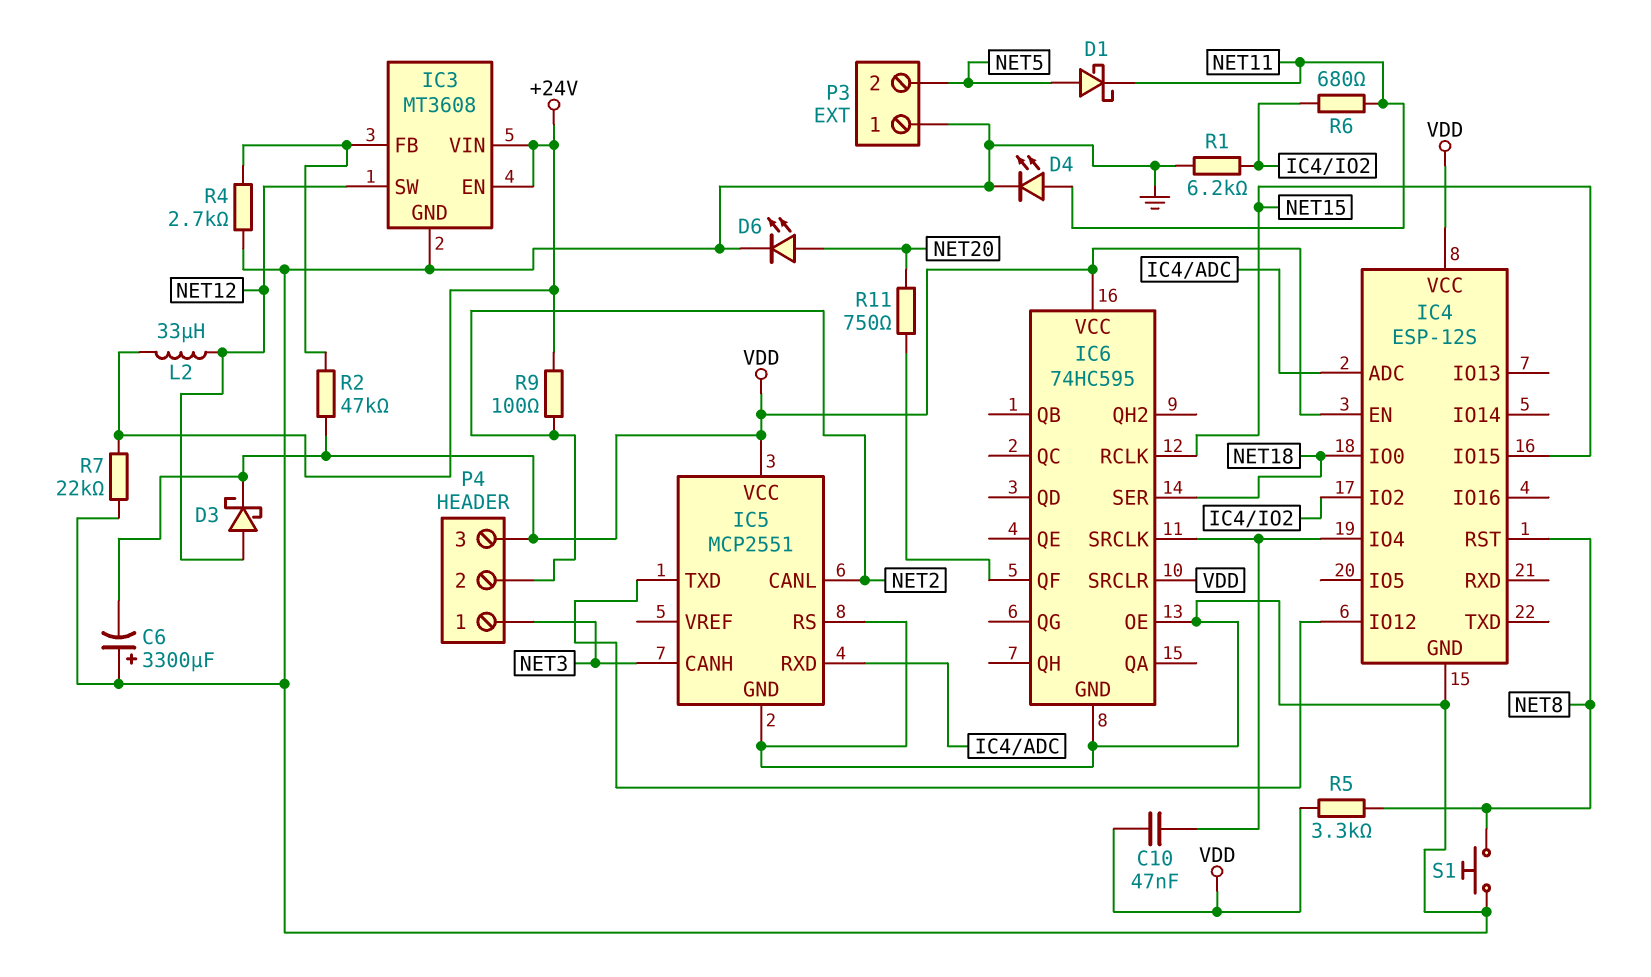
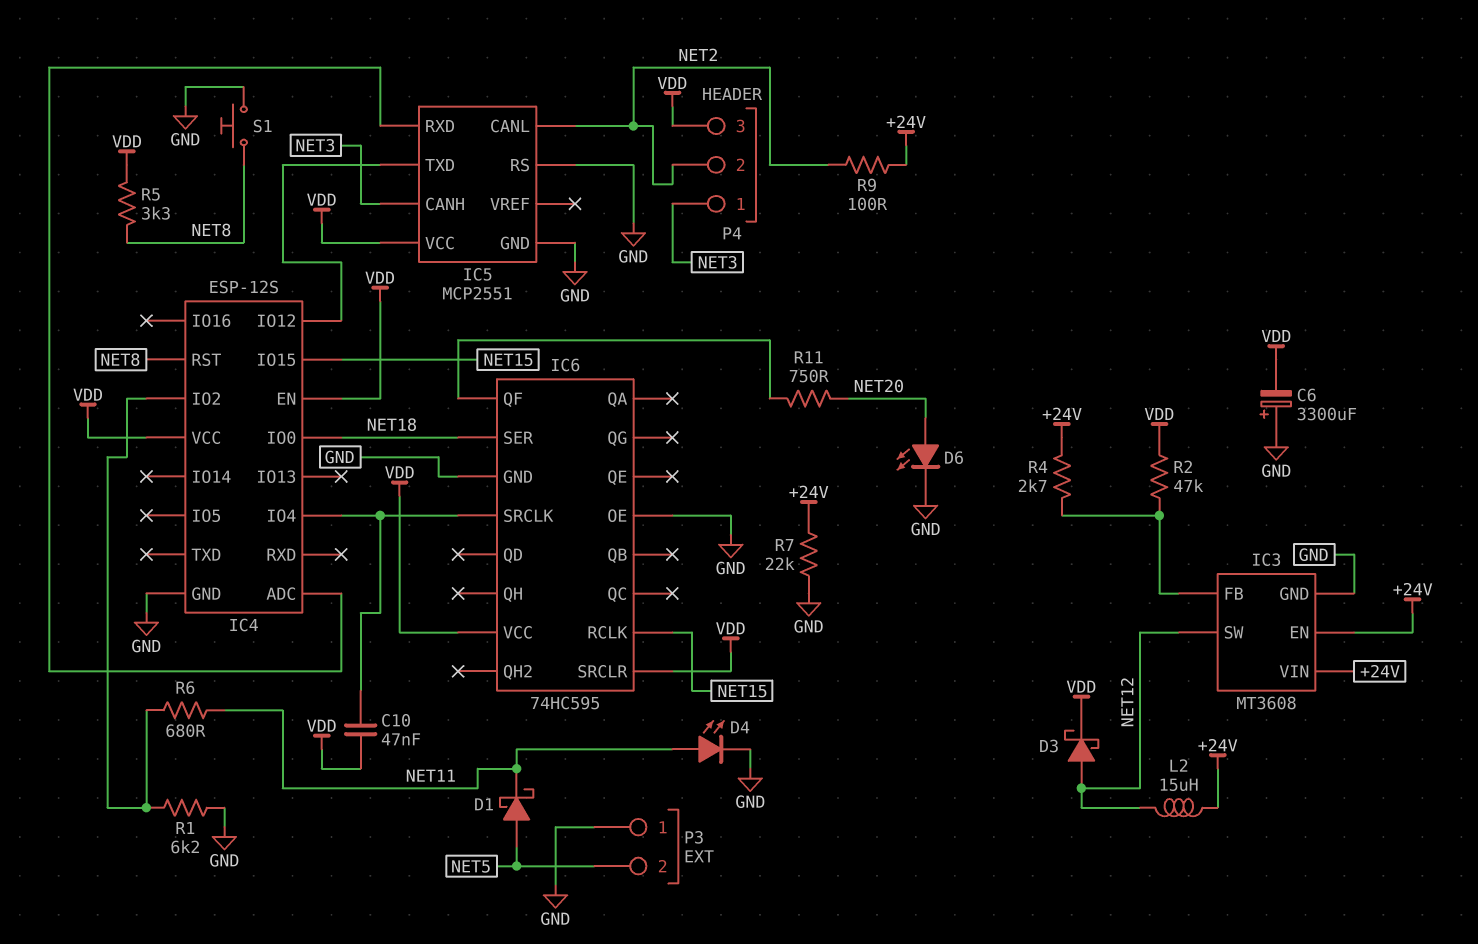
L2: 33uH (+24V, NET12) -> 15uH (+24V, NET12)
R4: 2.7k (GND, IC3/FB) -> 2.7k (+24V, IC3/FB)

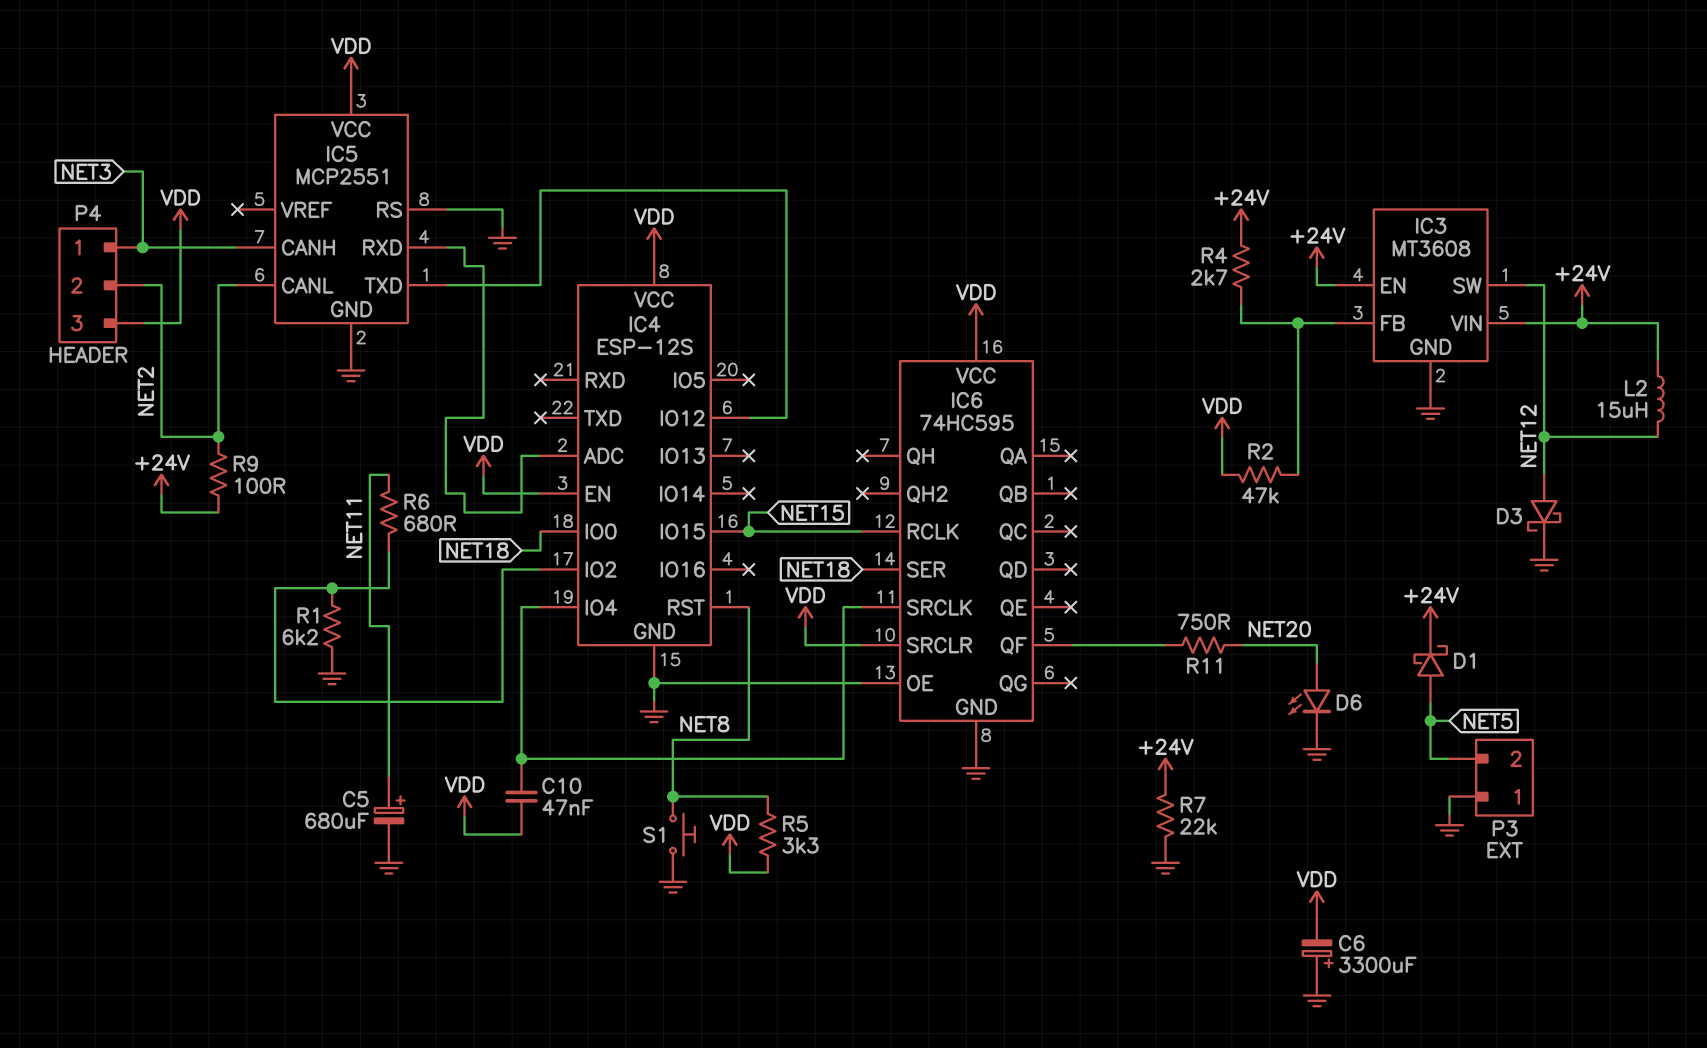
C5: none -> 680uF (plus NET11, minus GND)
D1: schottky (A NET5, K NET11) -> schottky (A NET5, K +24V)
D3: schottky (A NET12, K VDD) -> schottky (A NET12, K GND)
D4: LED (A NET11, K GND) -> none

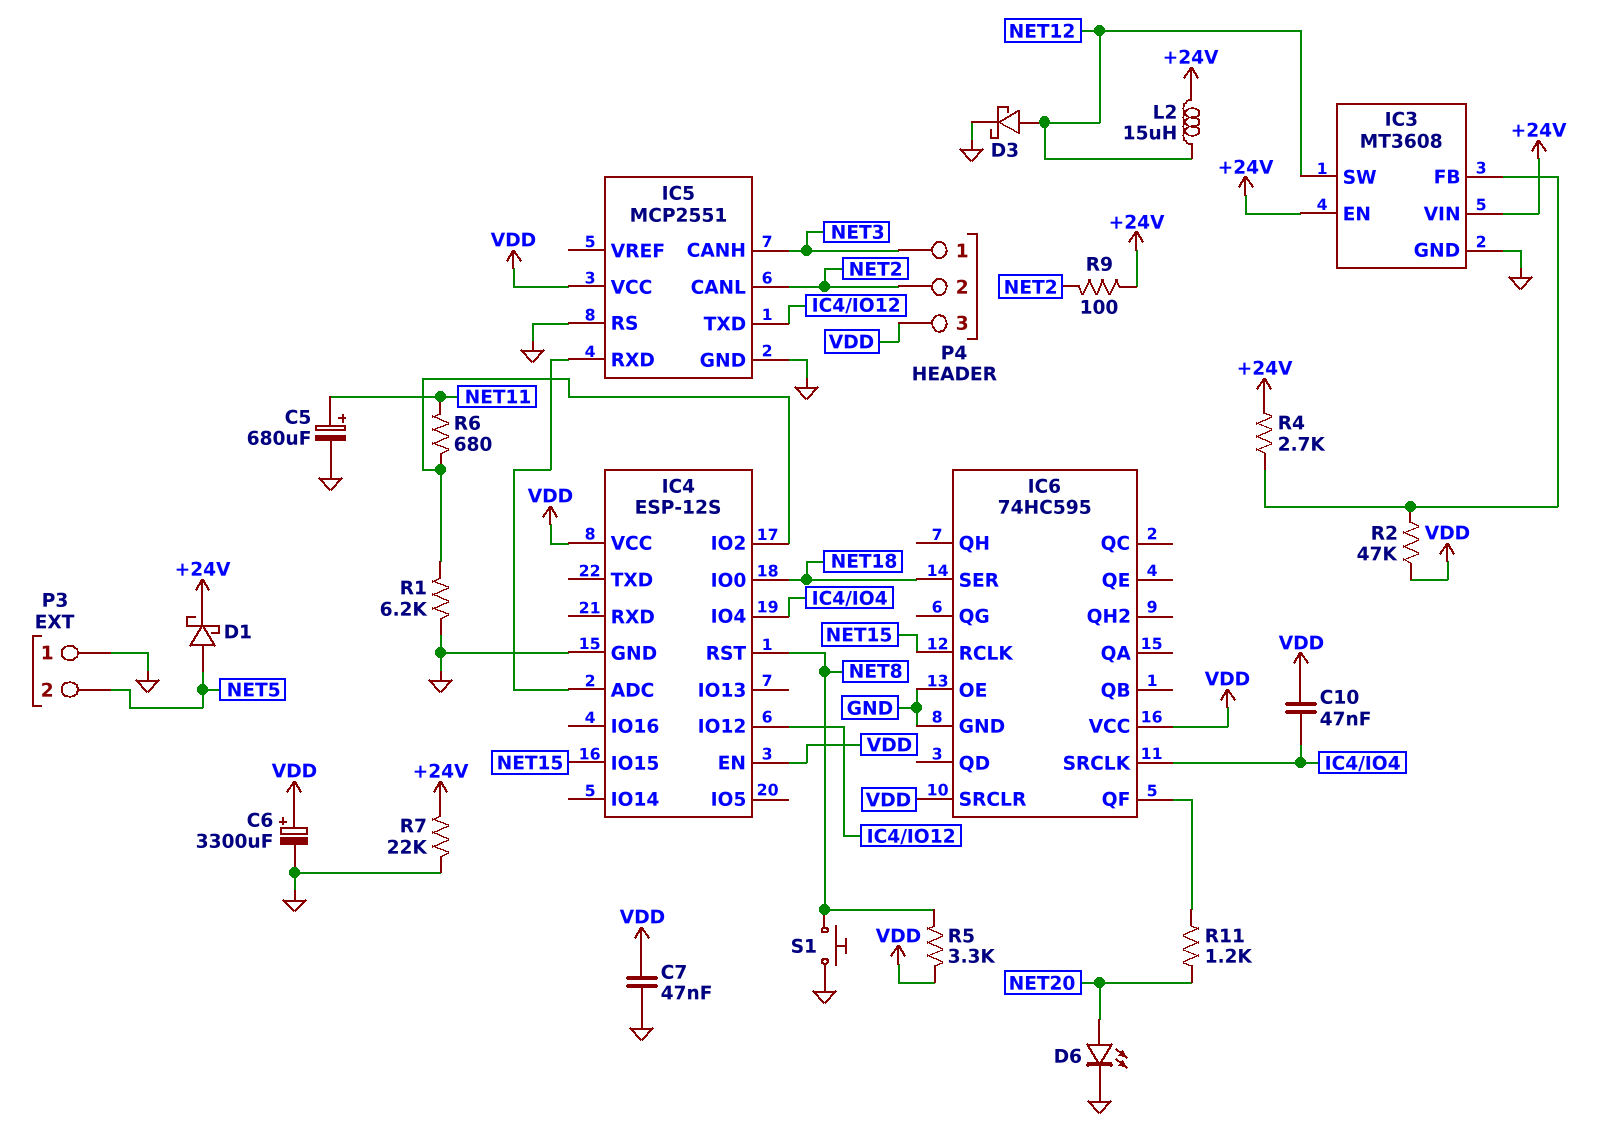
C6: 3300uF (plus GND, minus VDD) -> 3300uF (plus VDD, minus GND)
C7: none -> 47nF (GND, VDD)
R11: 750 (IC6/QF, NET20) -> 1.2k (IC6/QF, NET20)

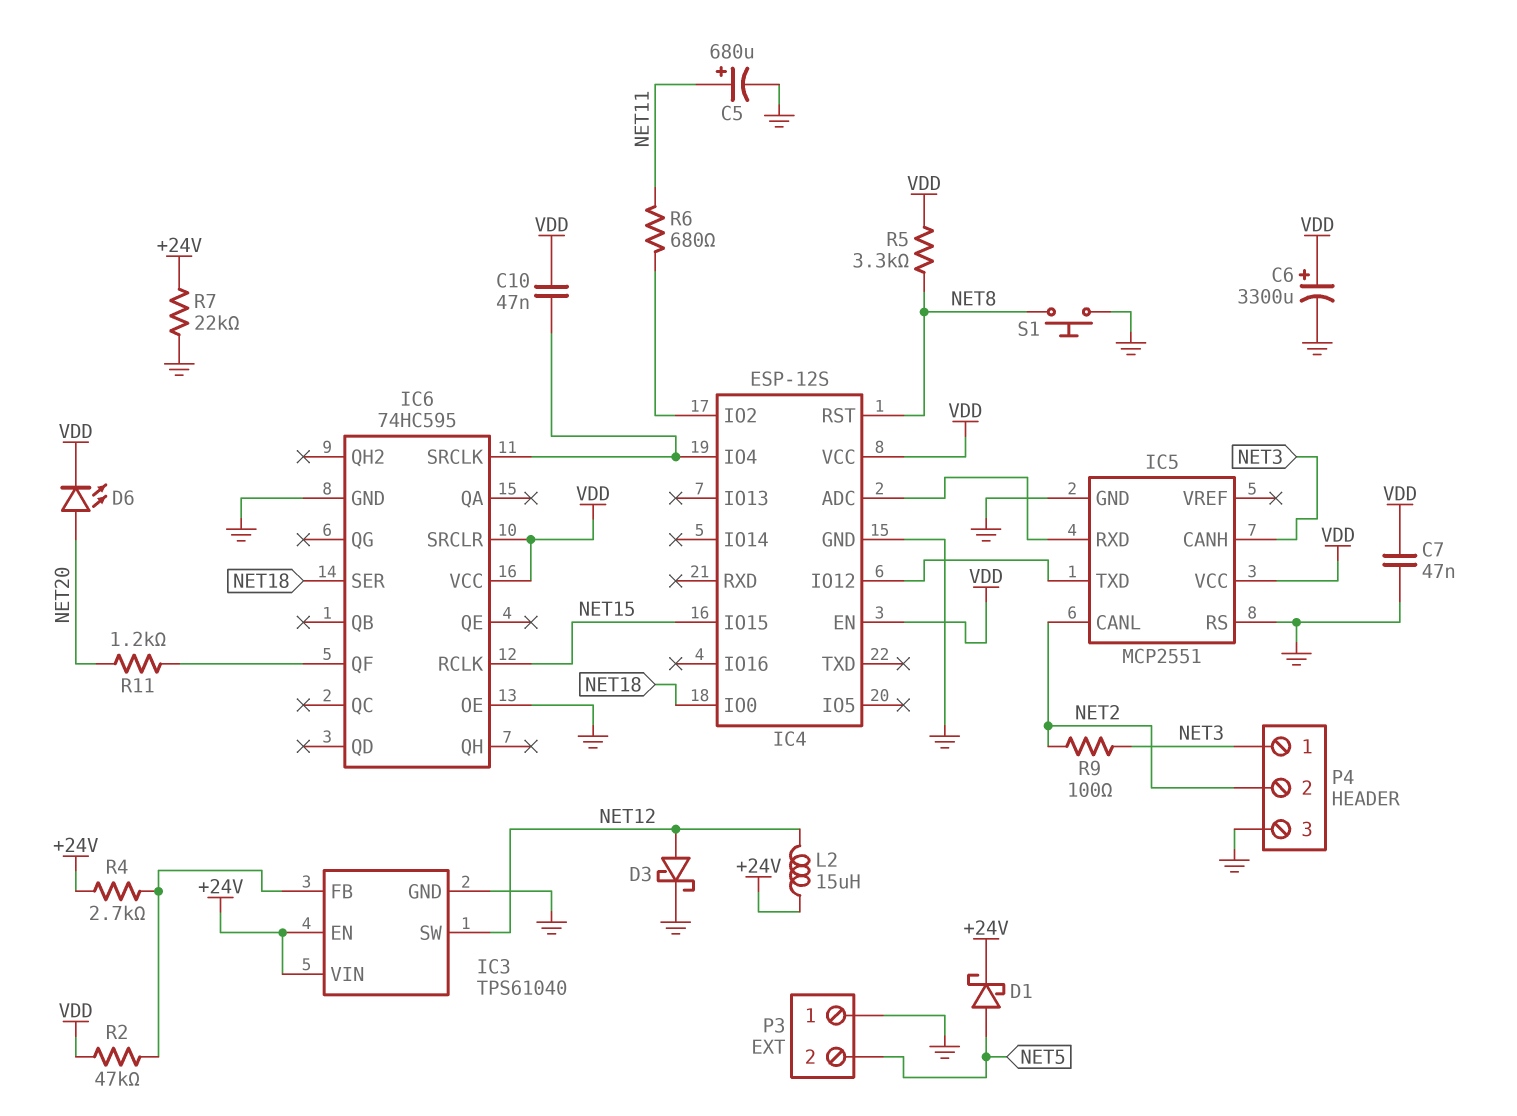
D6: LED (A NET20, K GND) -> LED (A NET20, K VDD)
IC3: MT3608 -> TPS61040
P4 pin 3: VDD -> GND
R1: 6.2k (GND, IC4/IO2) -> none
R9: 100 (+24V, NET2) -> 100 (NET2, NET3)

